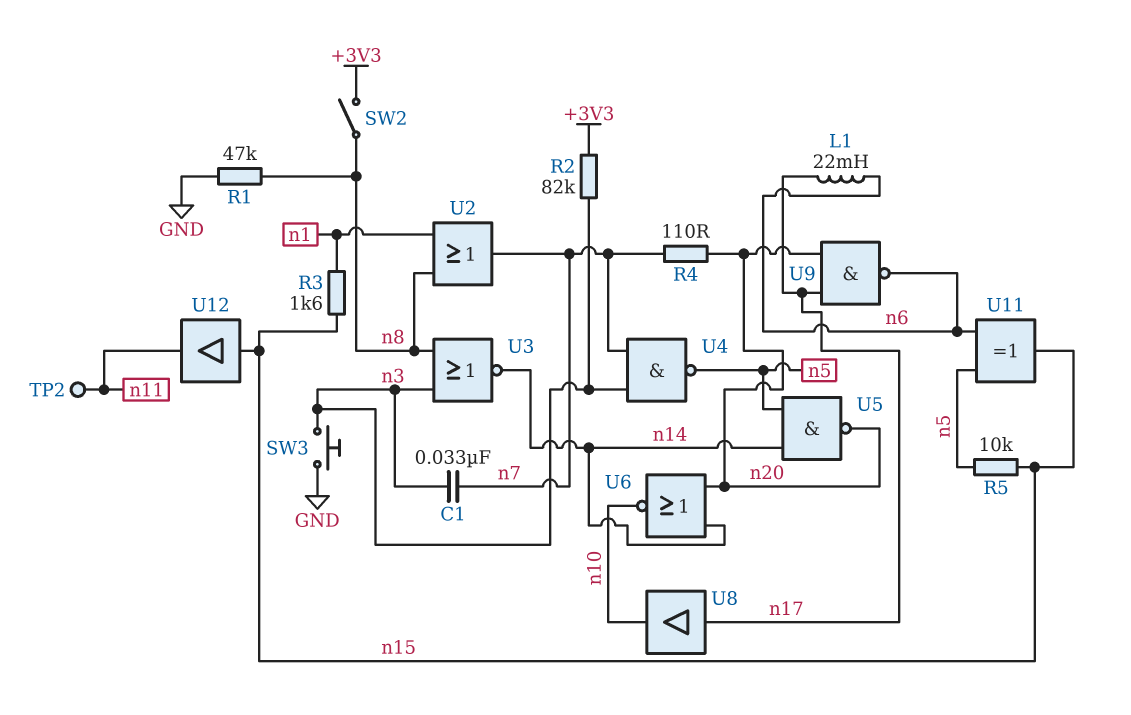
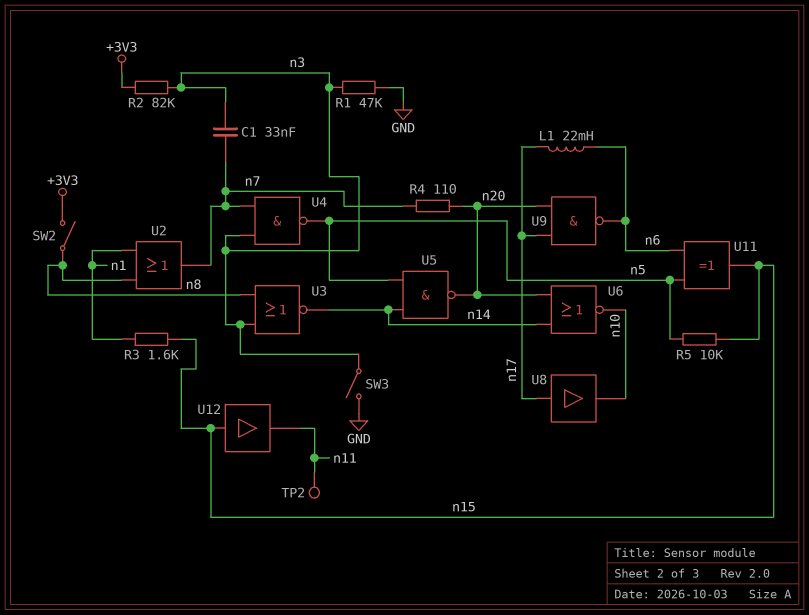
R1: 47k (GND, n8) -> 47k (GND, n3)
SW3: button (GND, n3) -> switch (GND, n3)

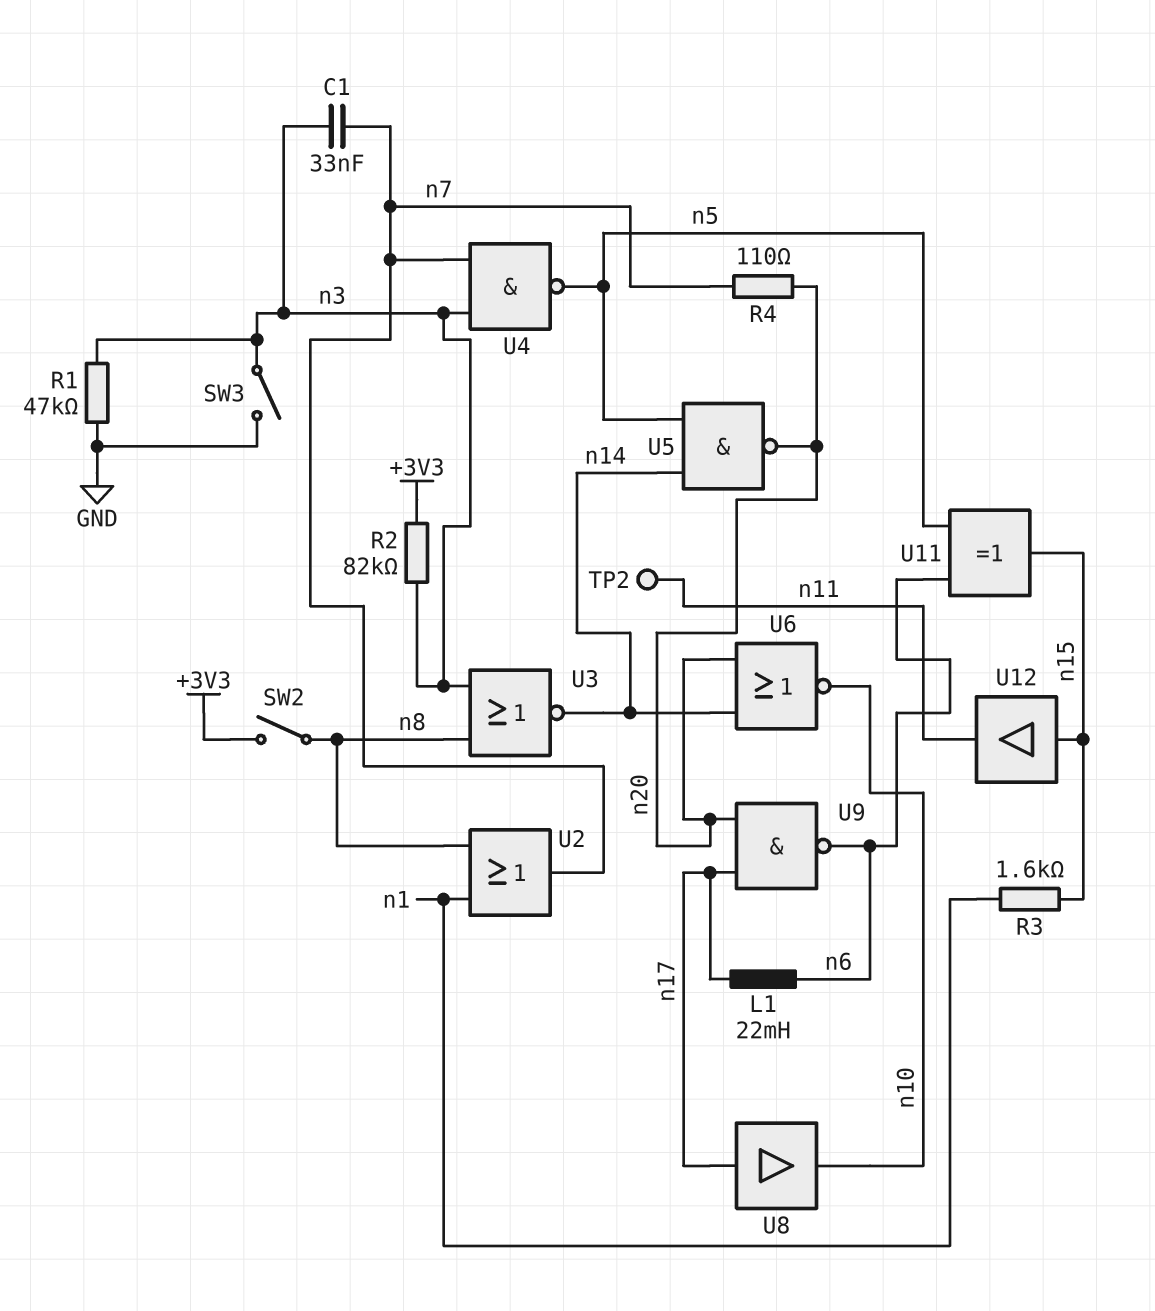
R5: 10k (n5, n15) -> none

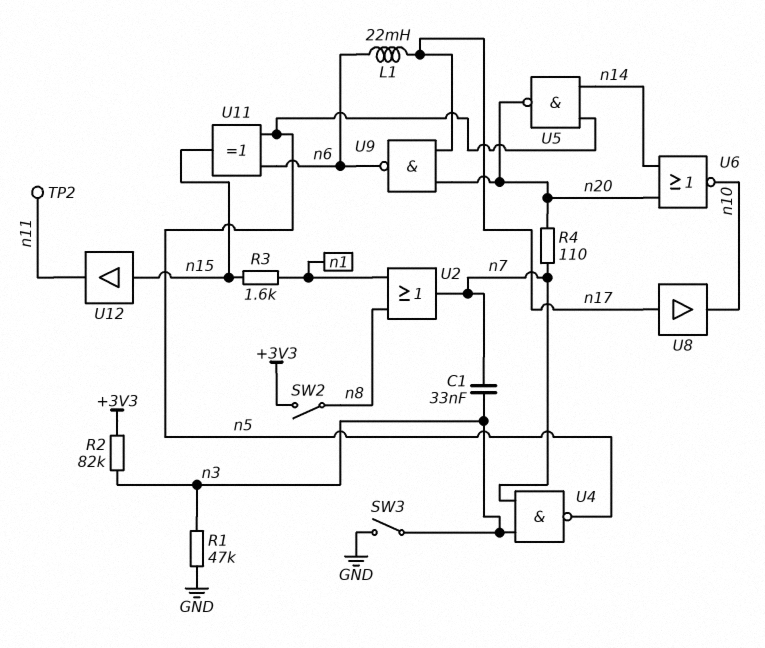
U3: NOR (in n3, in n8, out n14) -> none

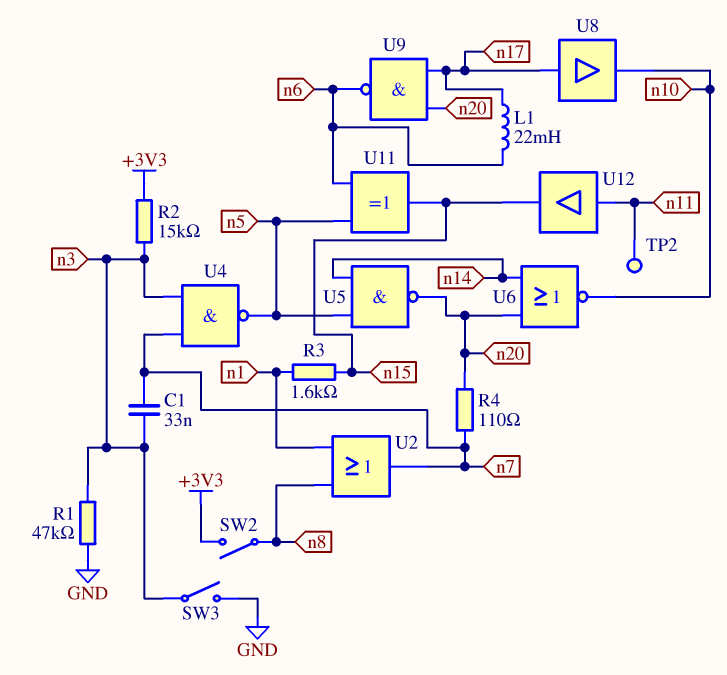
R2: 82k (+3V3, n3) -> 15k (+3V3, n3)
U12: buffer (in n15, out n11) -> buffer (in n11, out n15)

